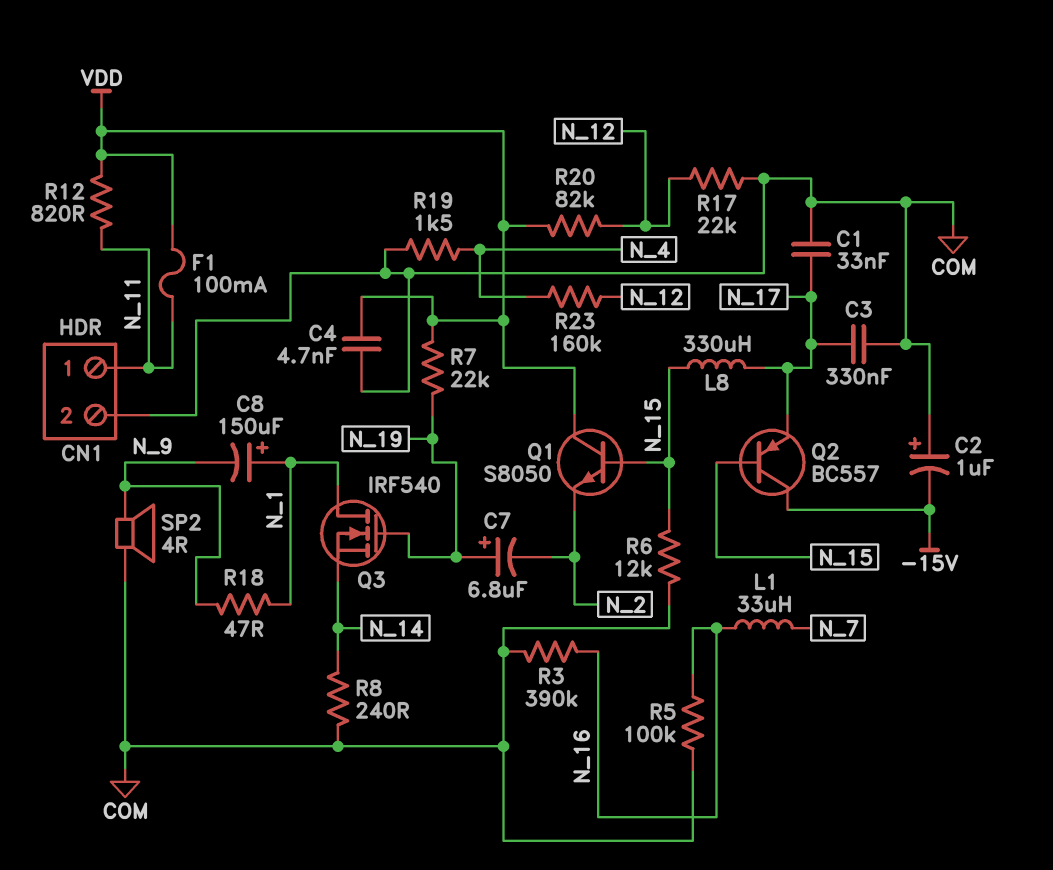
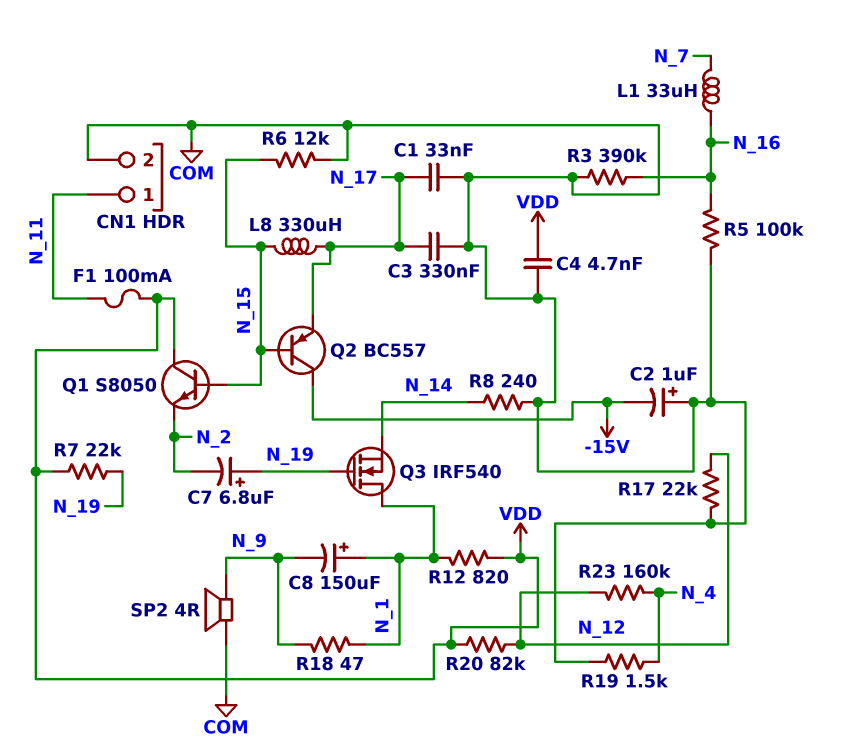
R12: 820 (N_11, VDD) -> 820 (N_1, VDD)

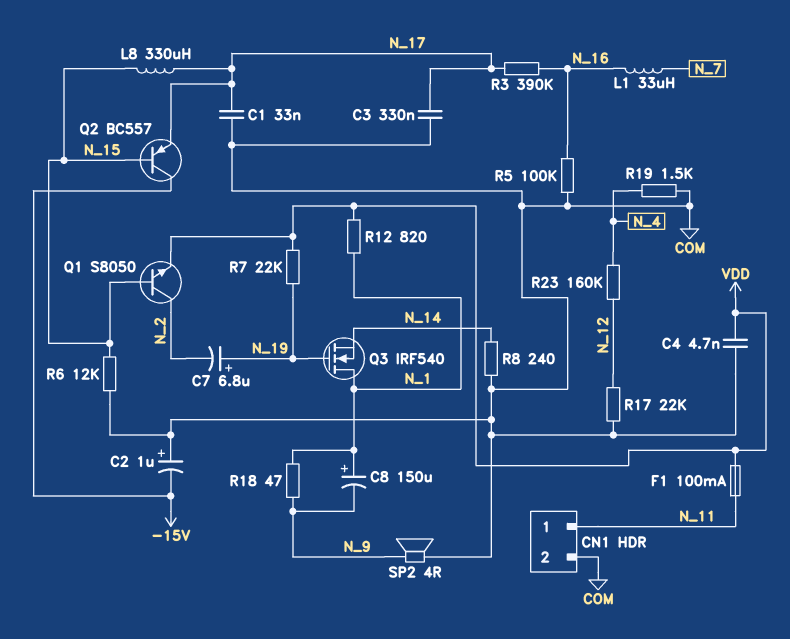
Q1: NPN S8050 (B N_15, C VDD, E N_2) -> NPN S8050 (B N_15, C N_2, E VDD)
R3: 390k (COM, N_16) -> 390k (N_16, N_17)
R20: 82k (N_12, VDD) -> none

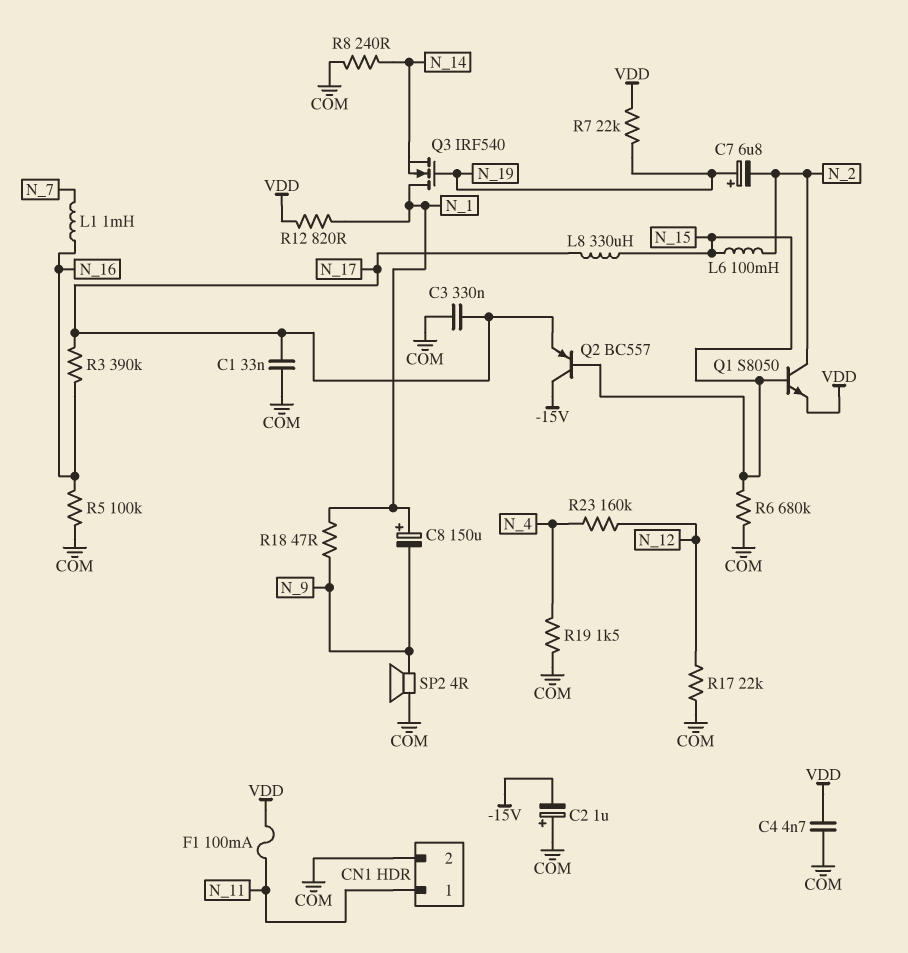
L1: 33uH (N_7, N_16) -> 1mH (N_7, N_16)
L6: none -> 100mH (N_2, N_15)
R6: 12k (COM, N_15) -> 680k (COM, N_15)

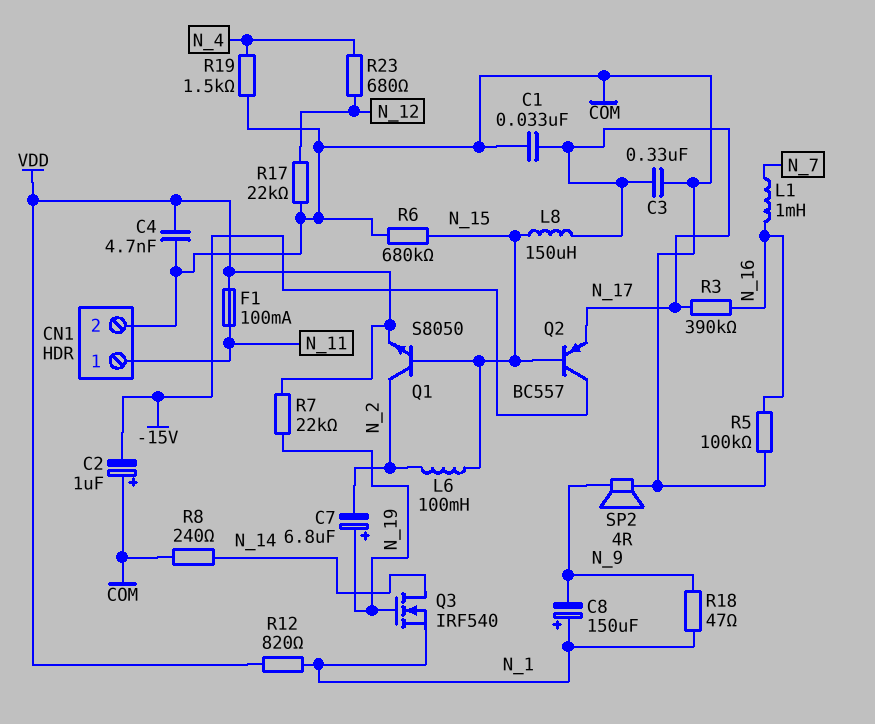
L8: 330uH (N_15, N_17) -> 150uH (N_15, N_17)
Q3: NMOS IRF540 (G N_19, D N_1, S N_14) -> NMOS IRF540 (G N_19, D N_14, S N_1)
R23: 160k (N_4, N_12) -> 680 (N_4, N_12)

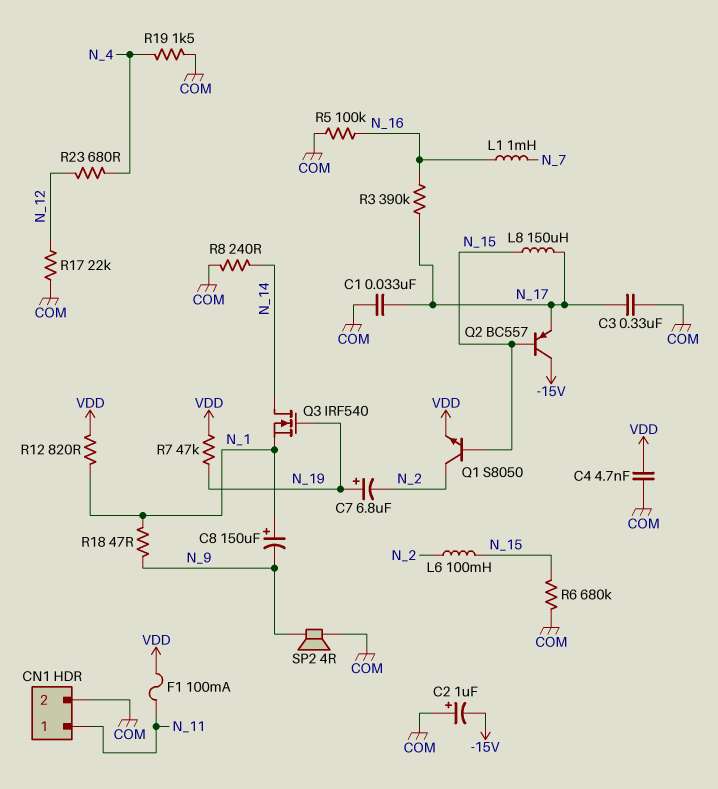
R7: 22k (N_19, VDD) -> 47k (N_19, VDD)

